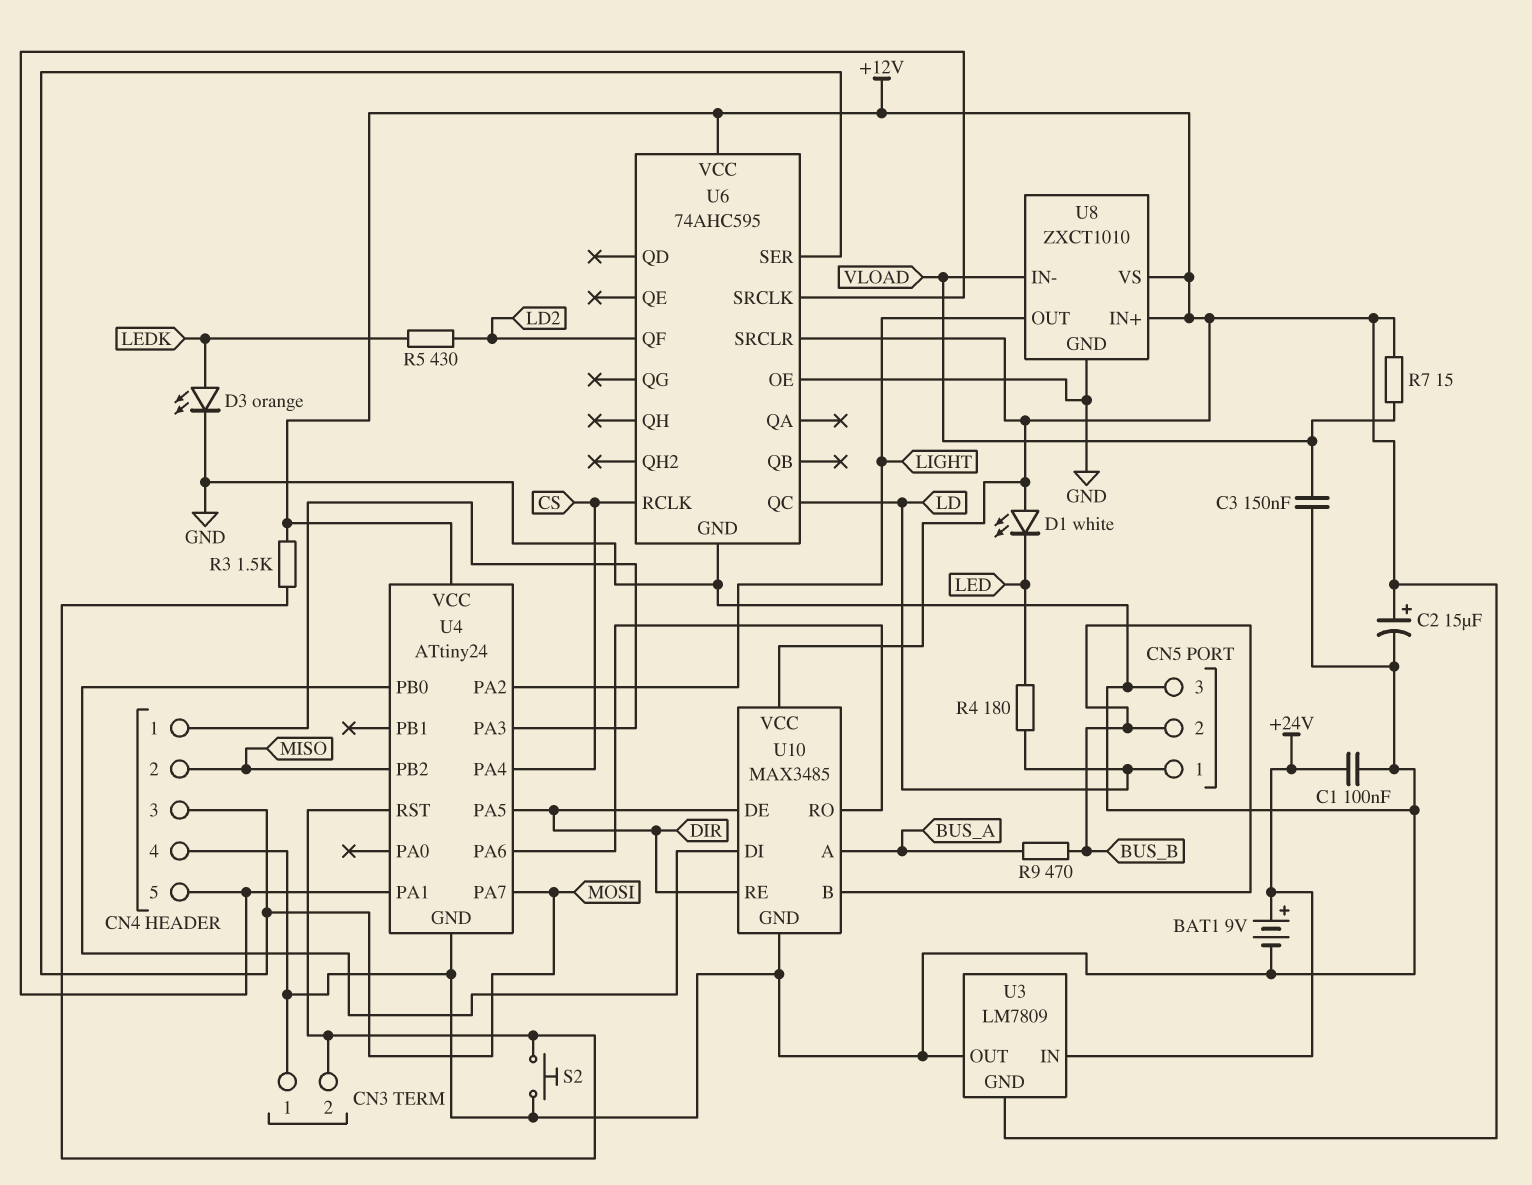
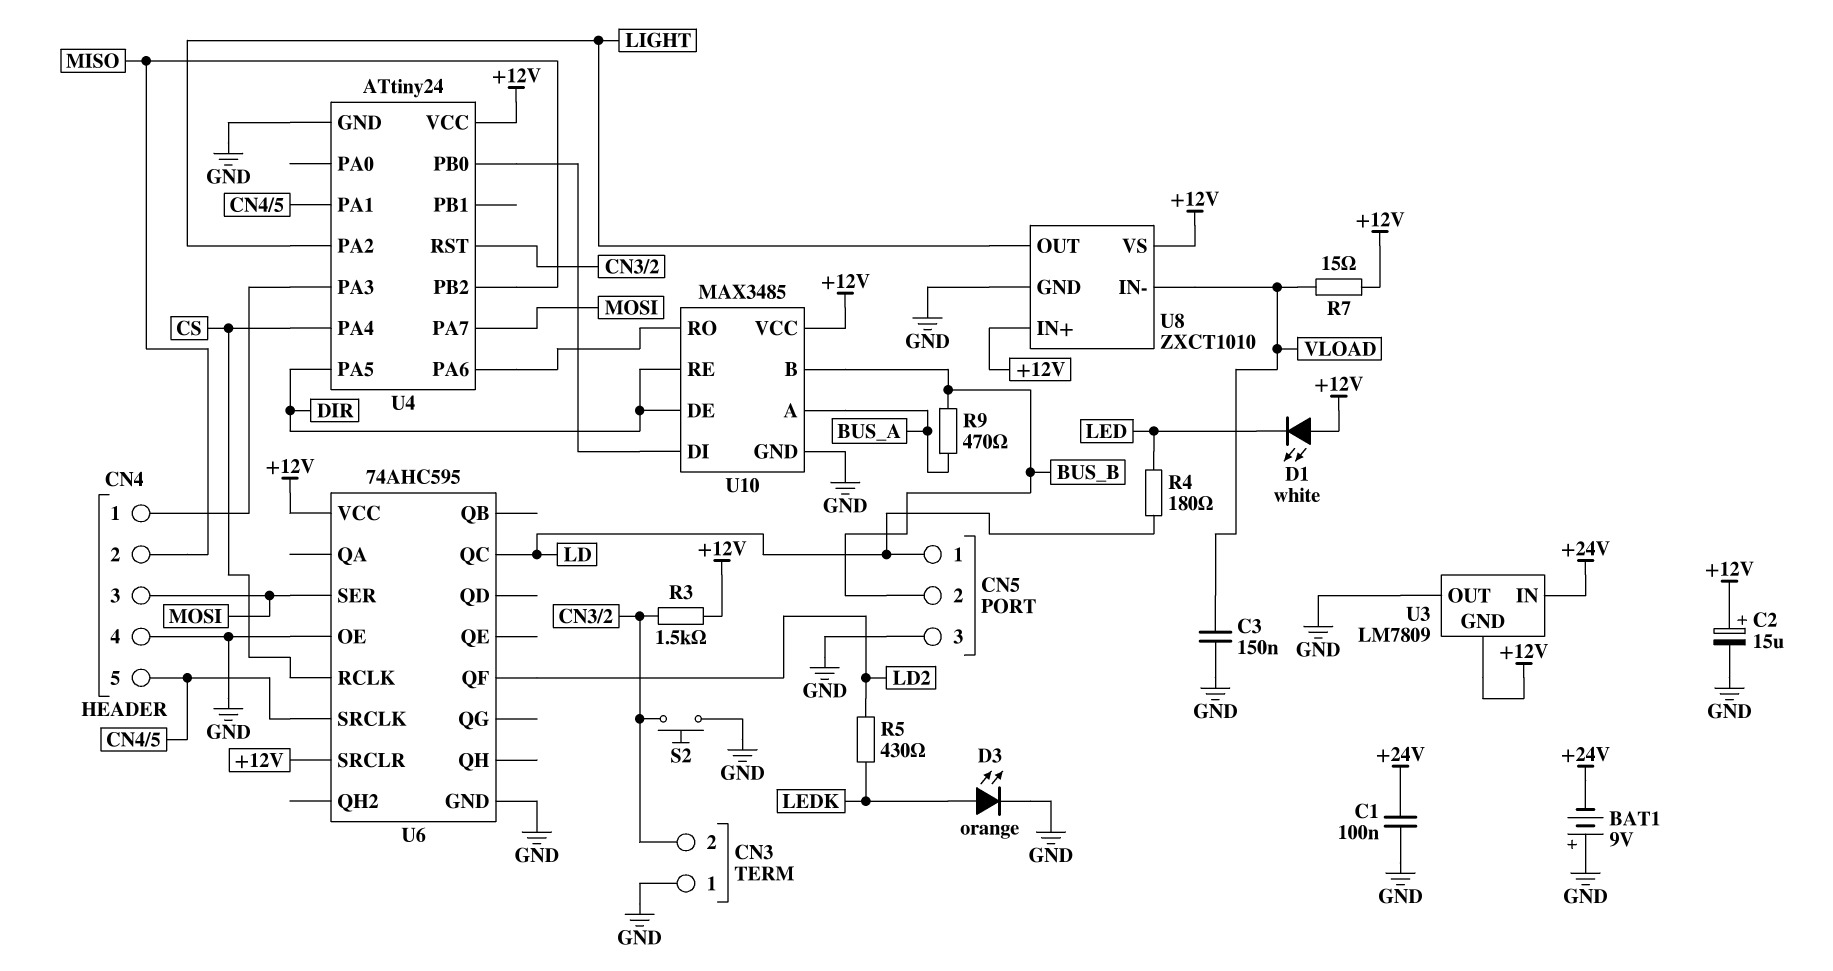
BAT1: 9V (plus +24V, minus GND) -> 9V (plus GND, minus +24V)

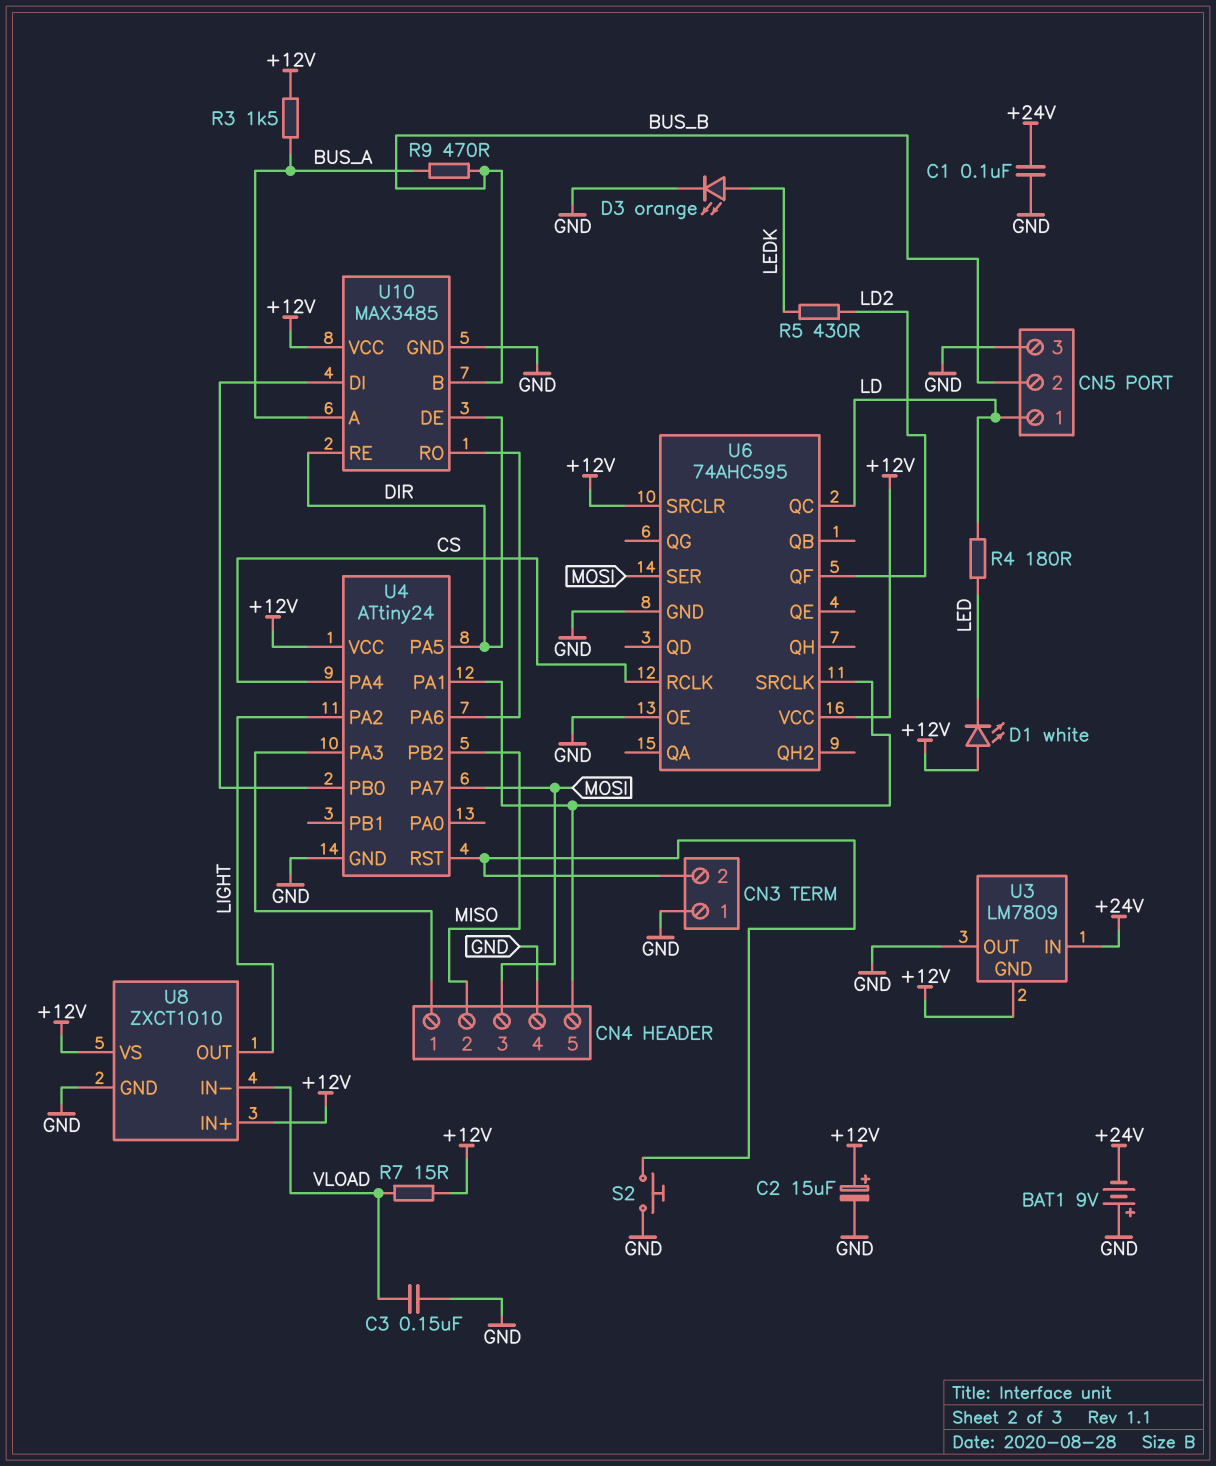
R3: 1.5k (+12V, CN3/2) -> 1.5k (+12V, BUS_A)

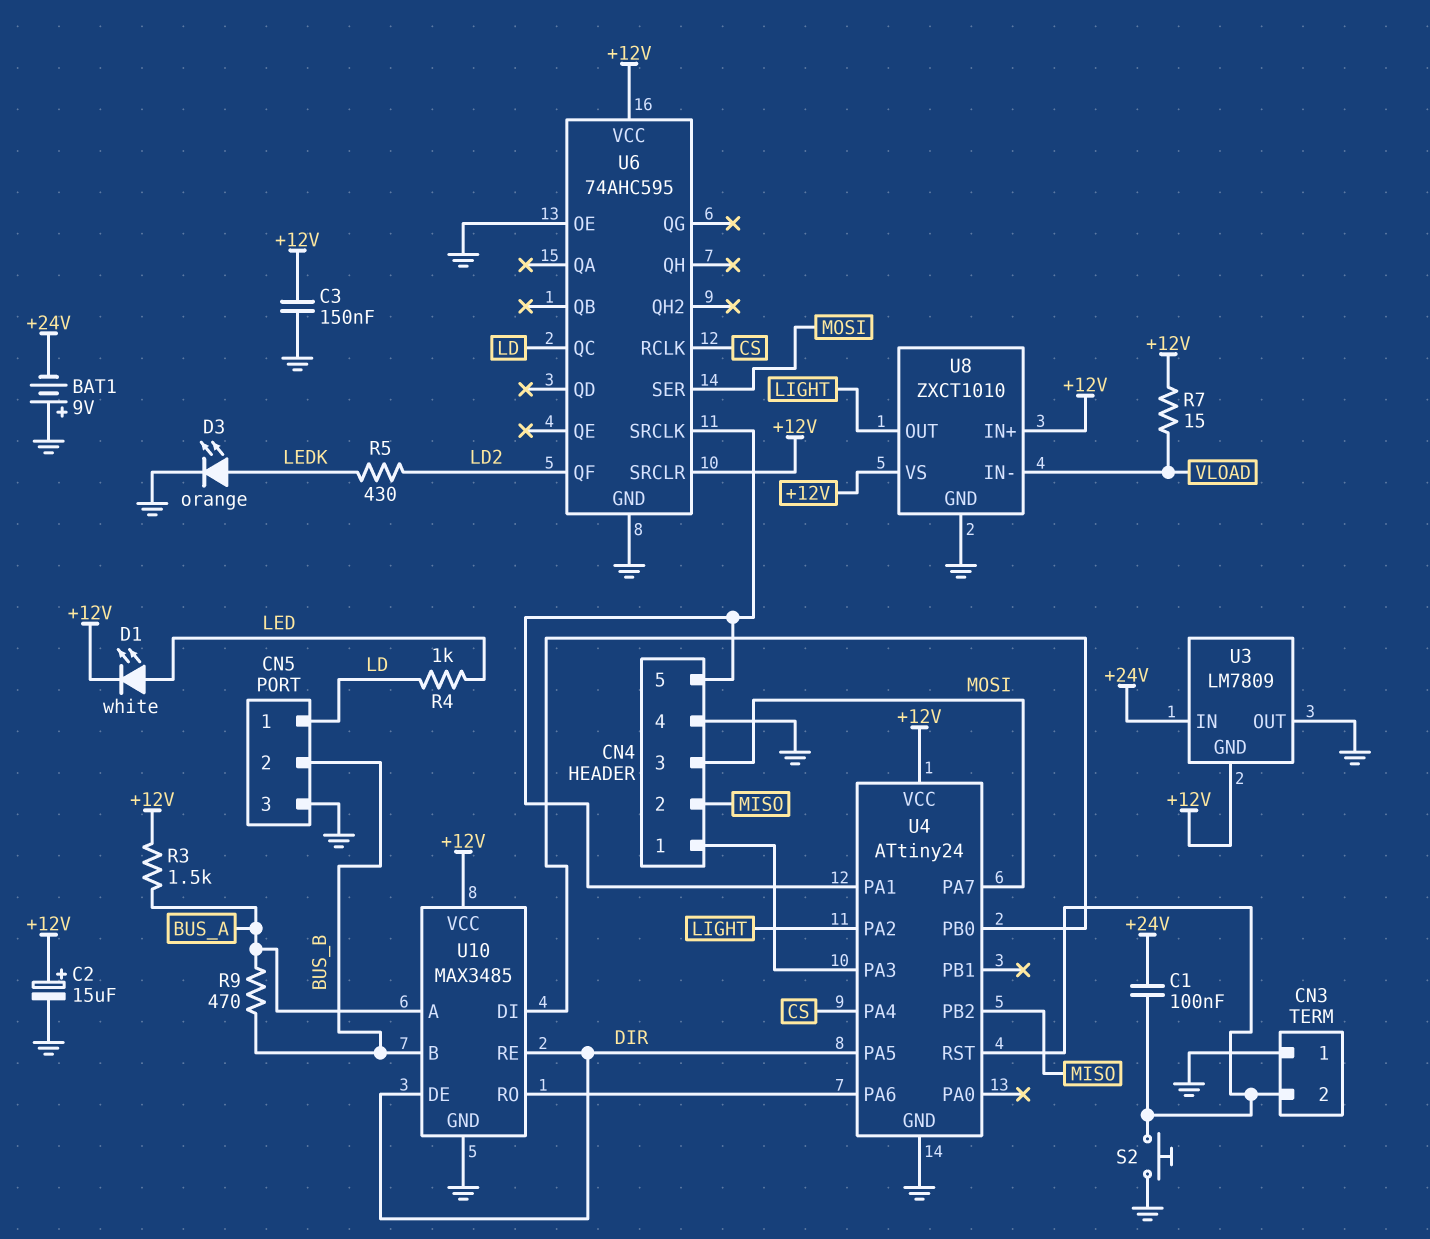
C1: 100nF (+24V, GND) -> 100nF (+24V, CN3/2)
C3: 150nF (GND, VLOAD) -> 150nF (+12V, GND)
D1: LED white (A +12V, K LED) -> LED white (A LED, K +12V)
R4: 180 (LD, LED) -> 1k (LD, LED)

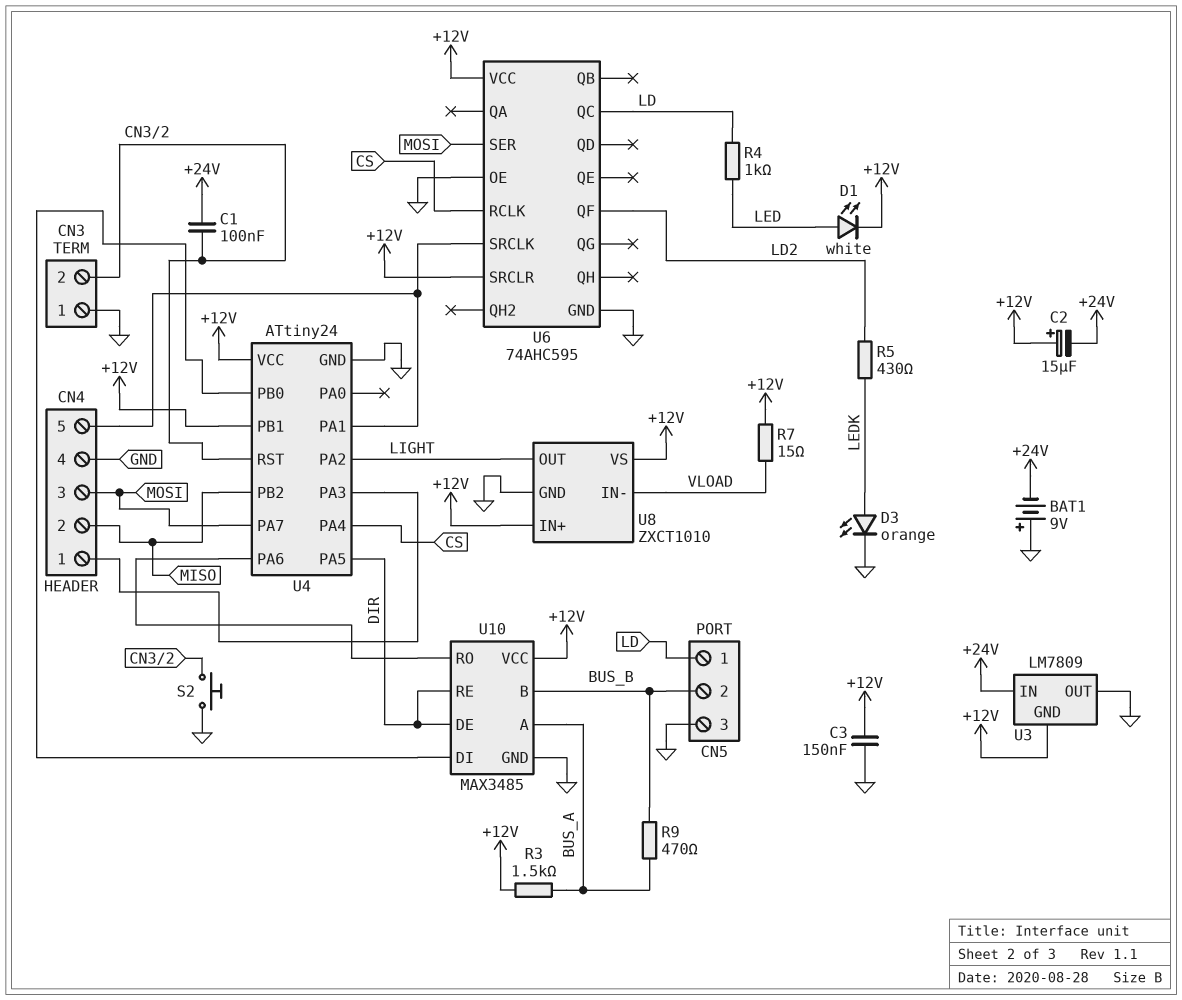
C2: 15uF (plus +12V, minus GND) -> 15uF (plus +12V, minus +24V)
U4 pin PB1: none -> +12V

